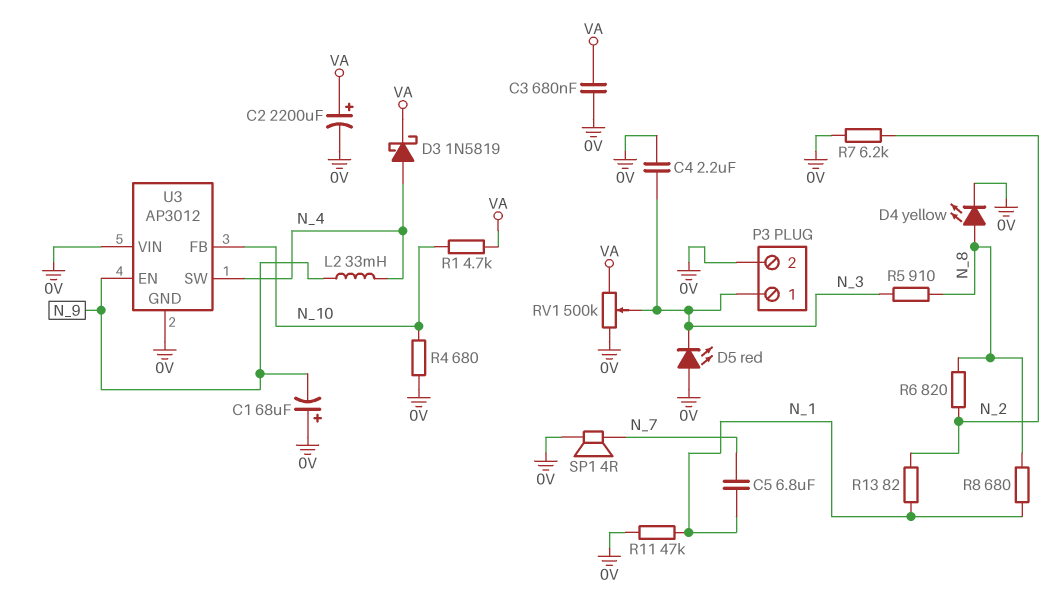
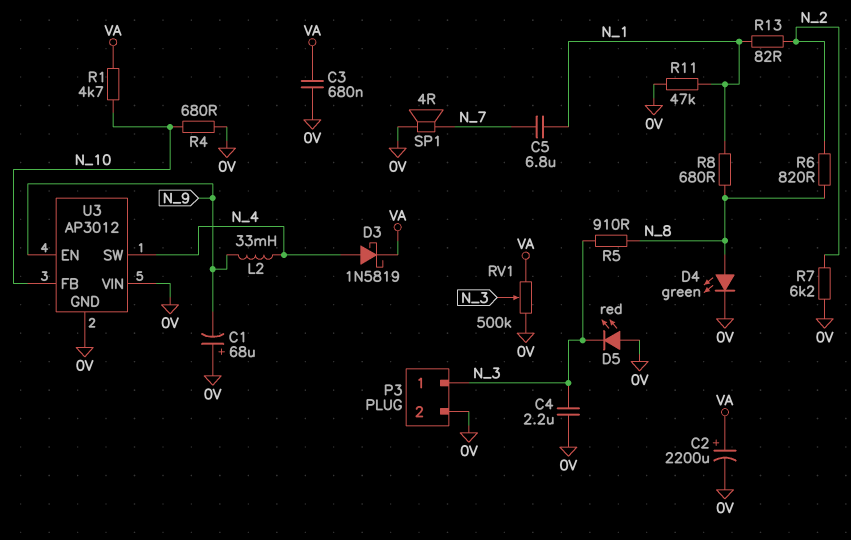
D4: LED yellow (A N_8, K 0V) -> LED green (A N_8, K 0V)

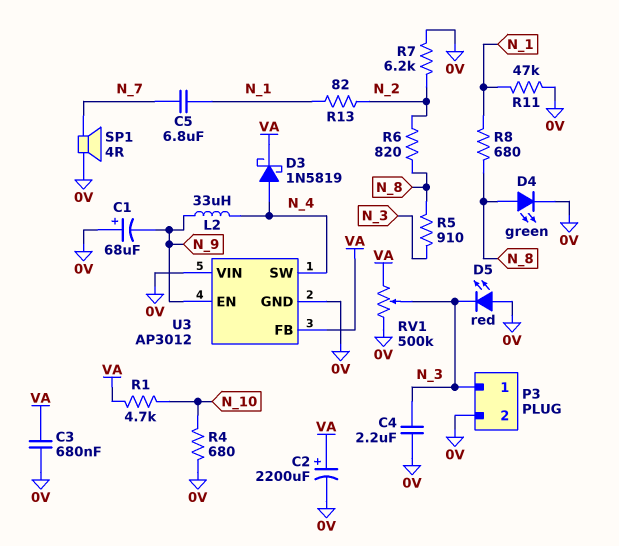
L2: 33mH (N_4, N_9) -> 33uH (N_4, N_9)
U3 pin FB: N_10 -> VA

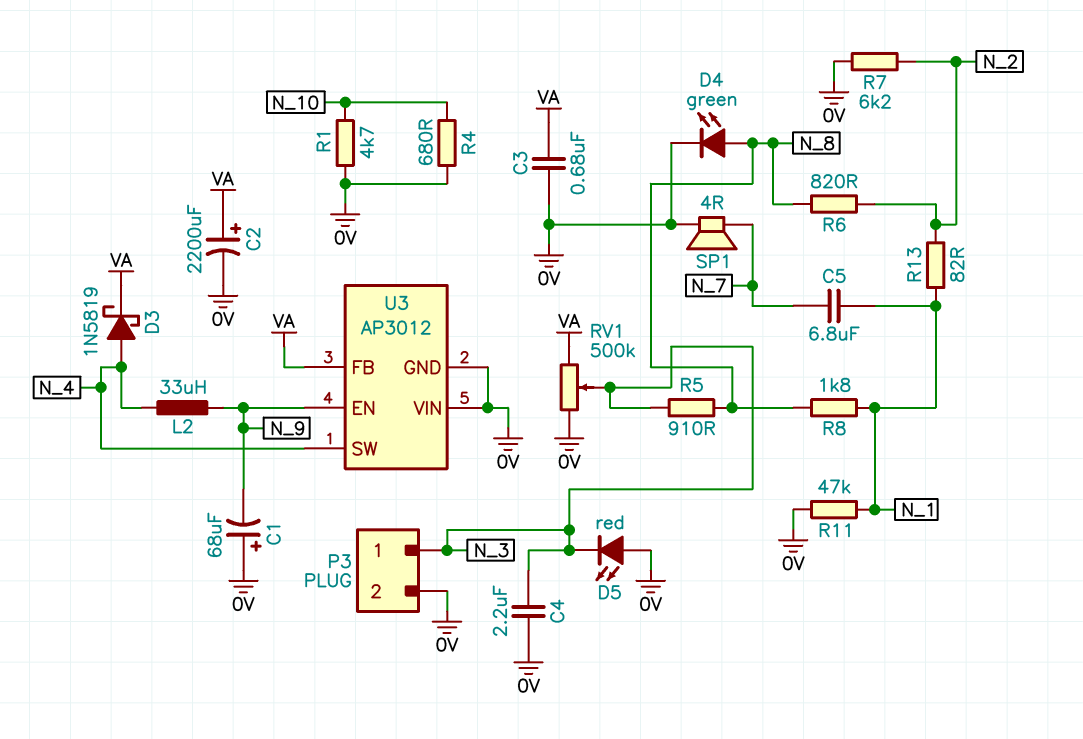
R1: 4.7k (N_10, VA) -> 4.7k (0V, N_10)
R8: 680 (N_1, N_8) -> 1.8k (N_1, N_8)

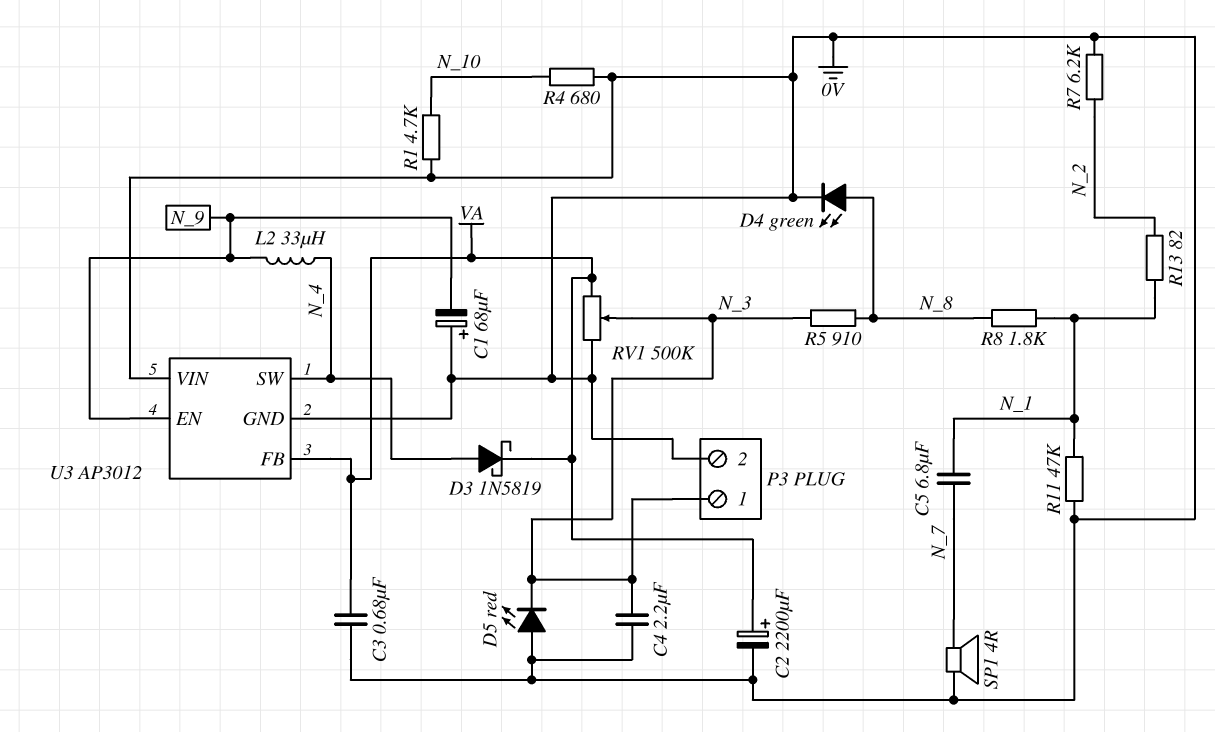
R6: 820 (N_2, N_8) -> none

